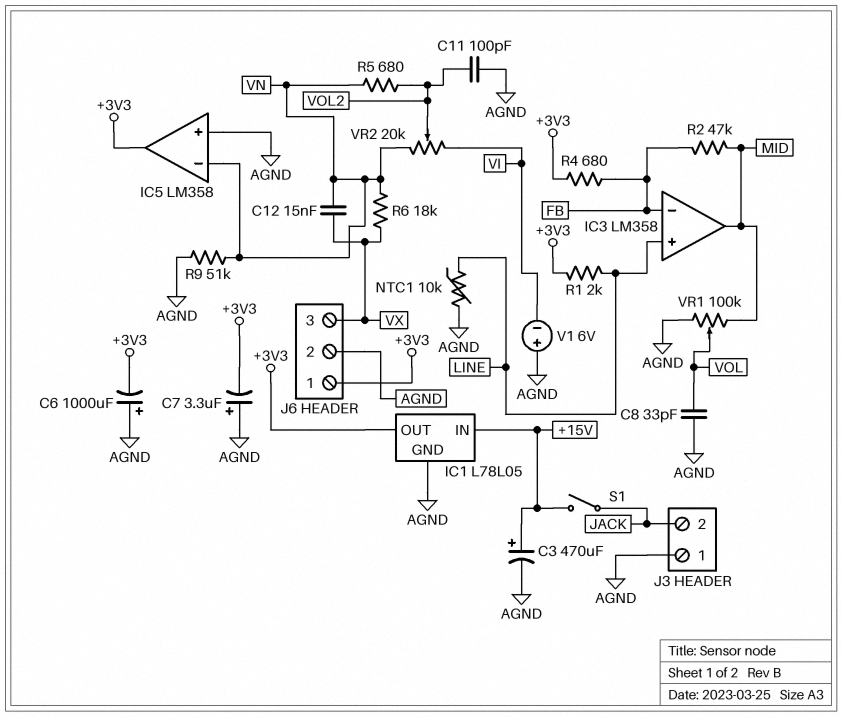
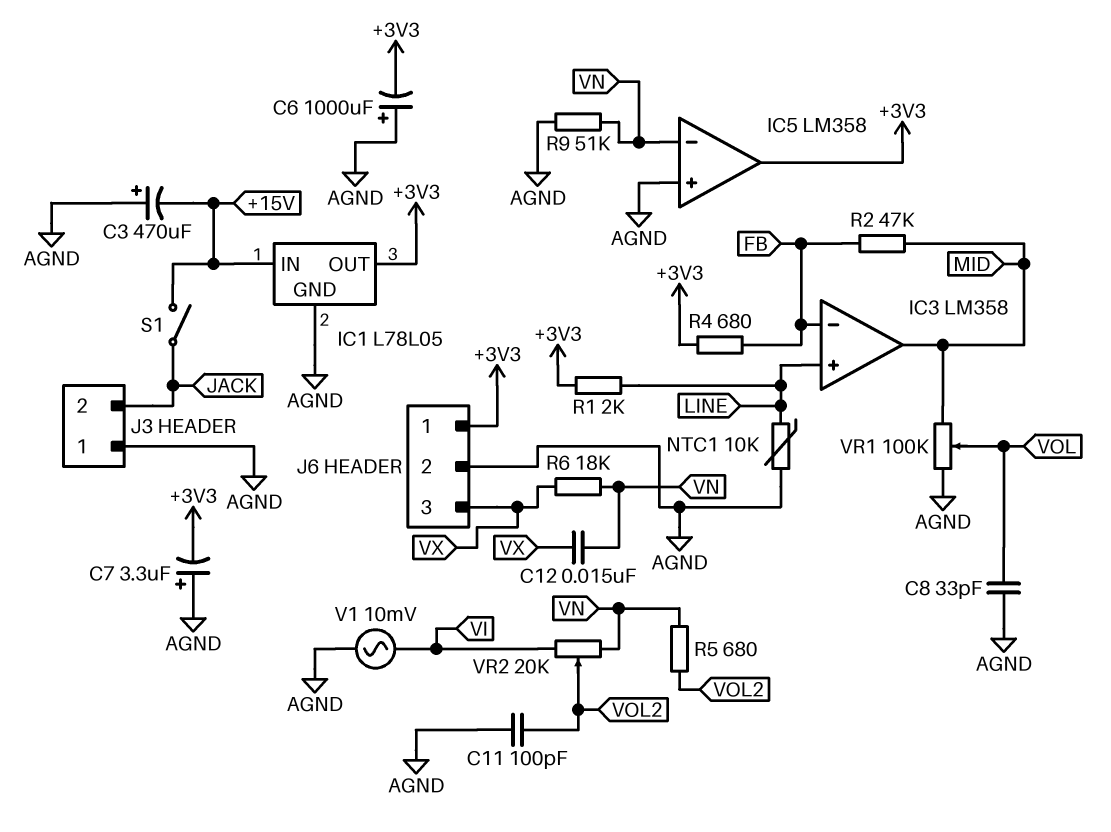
C3: 470uF (plus +15V, minus AGND) -> 470uF (plus AGND, minus +15V)
V1: 6V (plus AGND, minus VI) -> AC 10mV (AGND, VI)

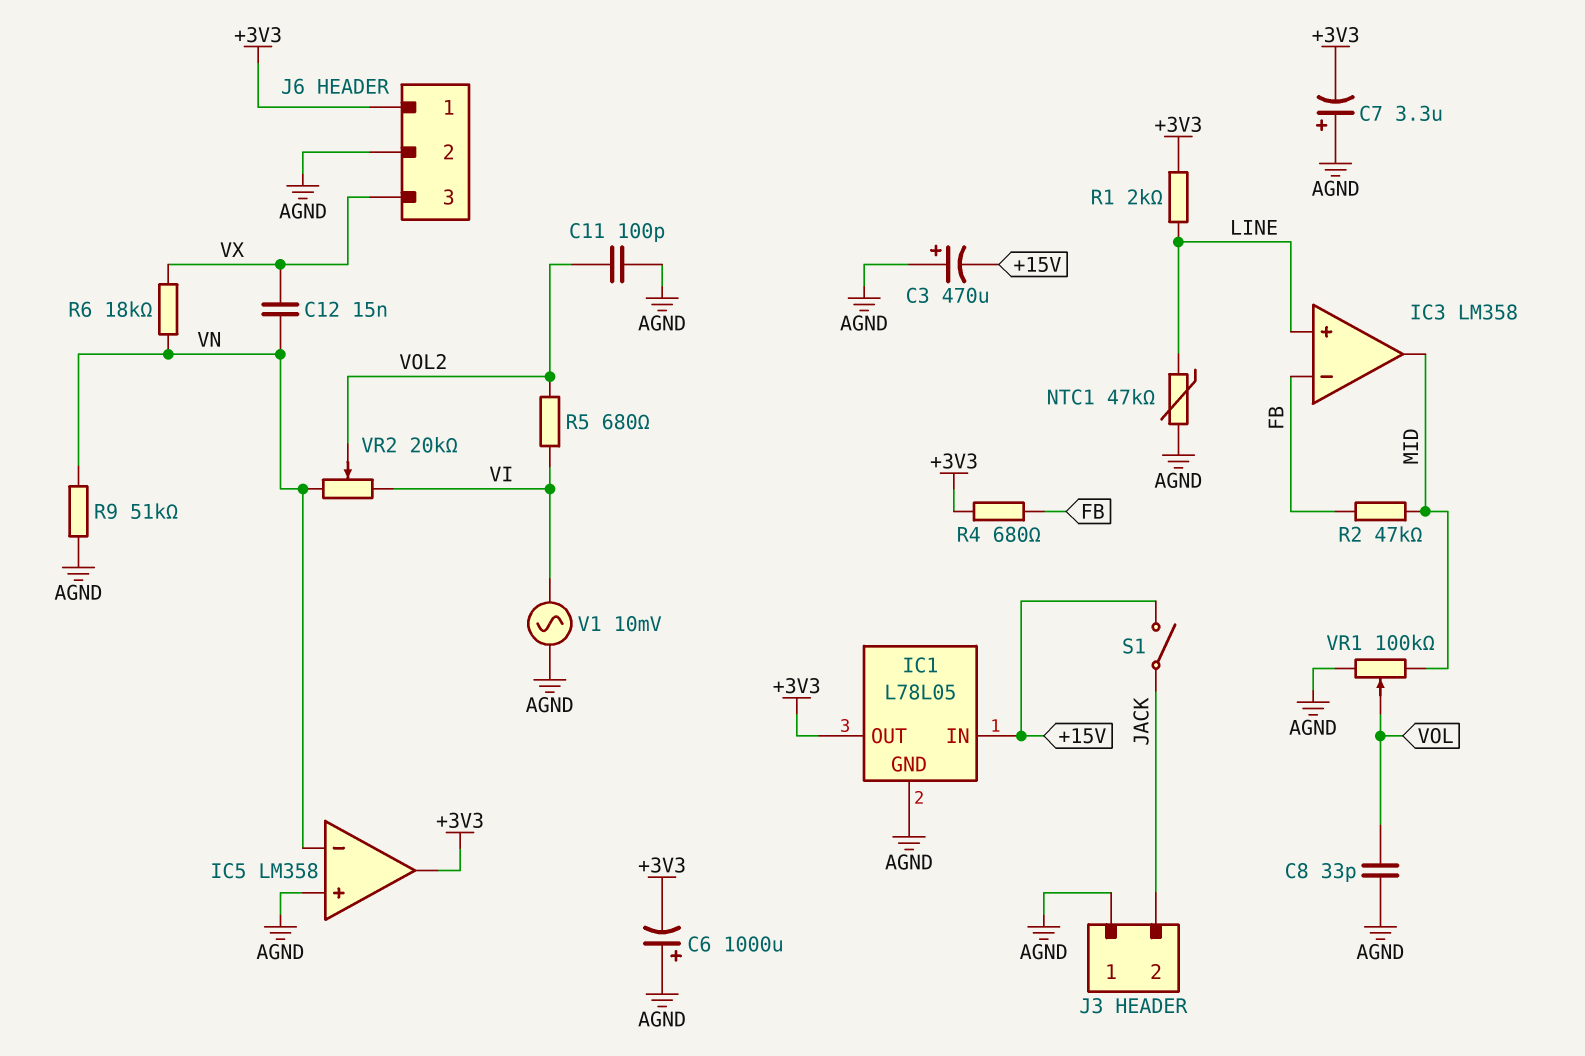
NTC1: 10k (AGND, LINE) -> 47k (AGND, LINE)
R5: 680 (VN, VOL2) -> 680 (VI, VOL2)

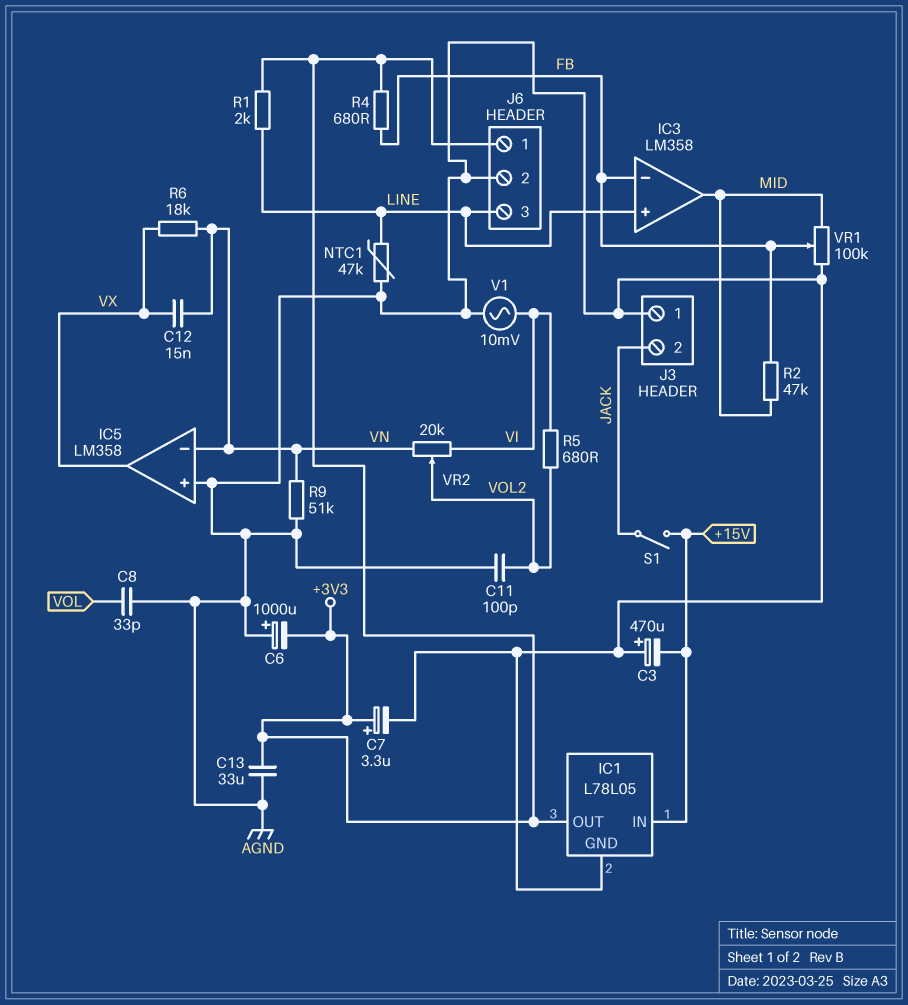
C7: 3.3uF (plus AGND, minus +3V3) -> 3.3uF (plus +3V3, minus AGND)
C13: none -> 33uF (+3V3, AGND)
IC5 pin out: +3V3 -> VX
J6 pin 3: VX -> LINE
VR1: 100k (AGND, MID, wiper VOL) -> 100k (AGND, MID, wiper FB)

